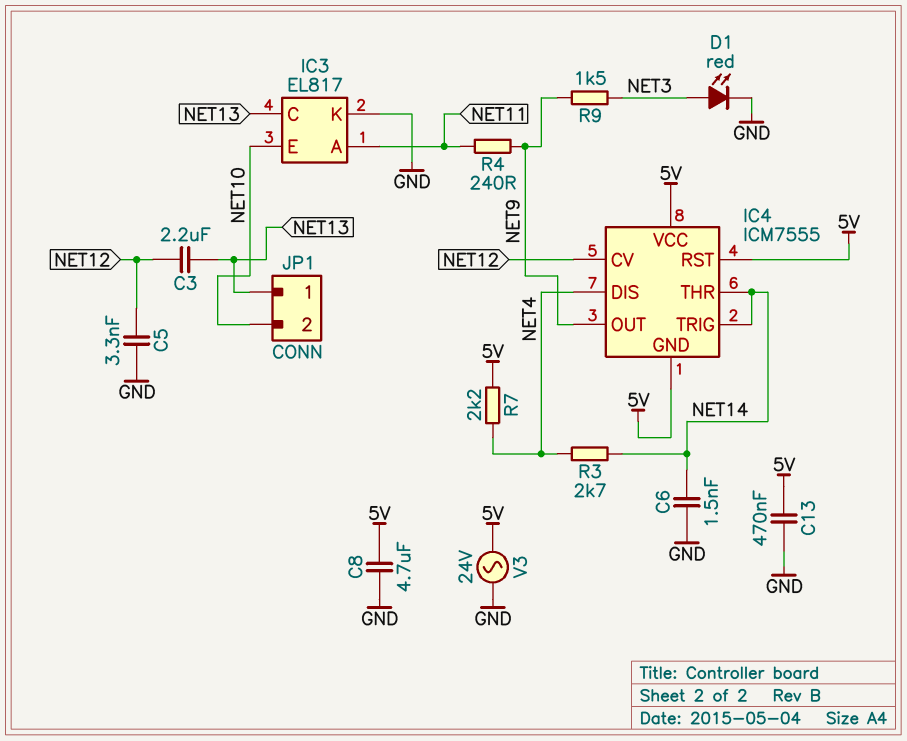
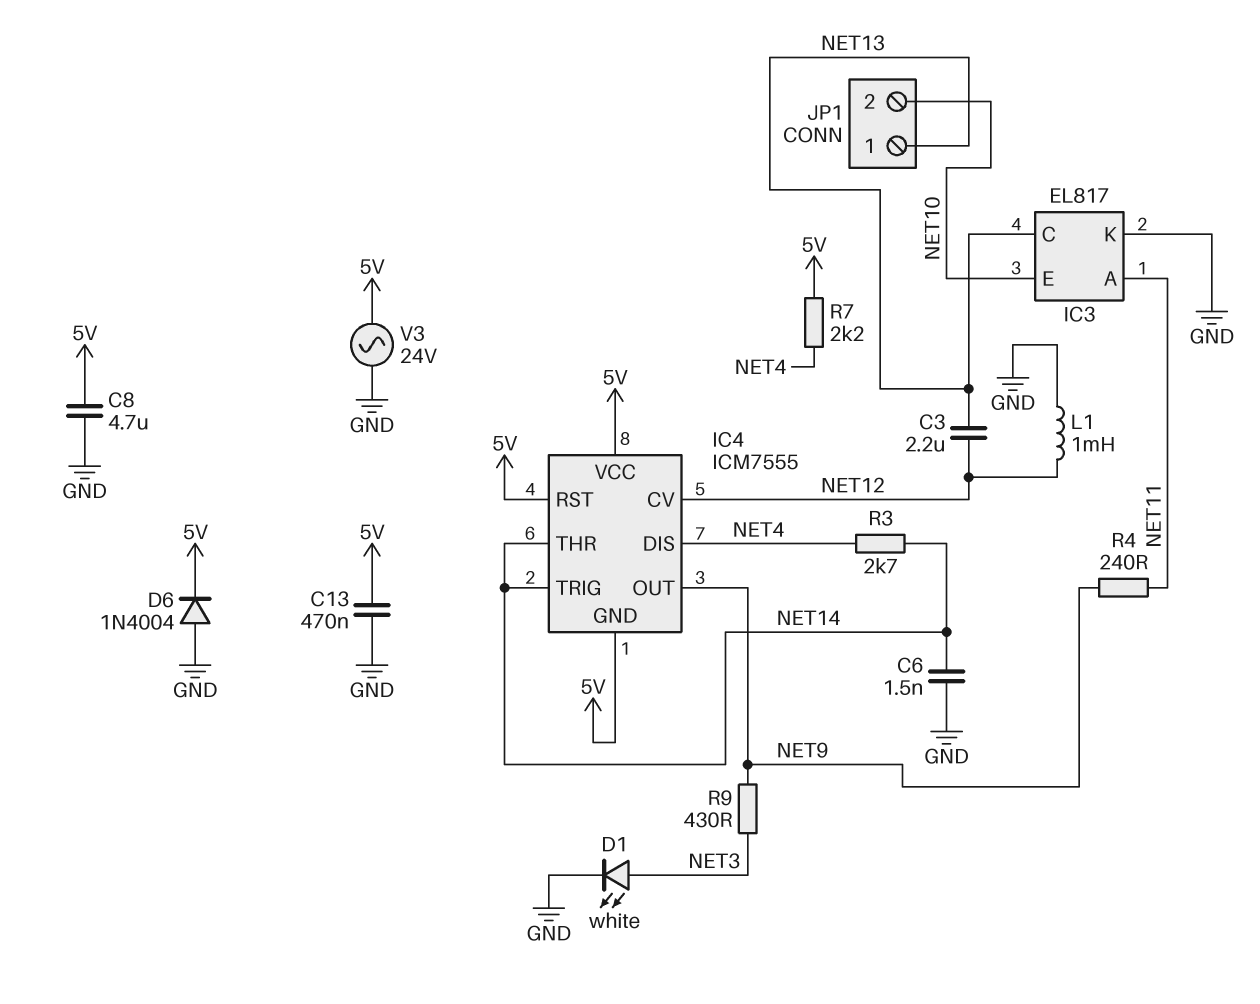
C5: 3.3nF (GND, NET12) -> none
D1: LED red (A NET3, K GND) -> LED white (A NET3, K GND)
D6: none -> diode 1N4004 (A GND, K 5V)
L1: none -> 1mH (GND, NET12)
R9: 1.5k (NET3, NET9) -> 430 (NET3, NET9)

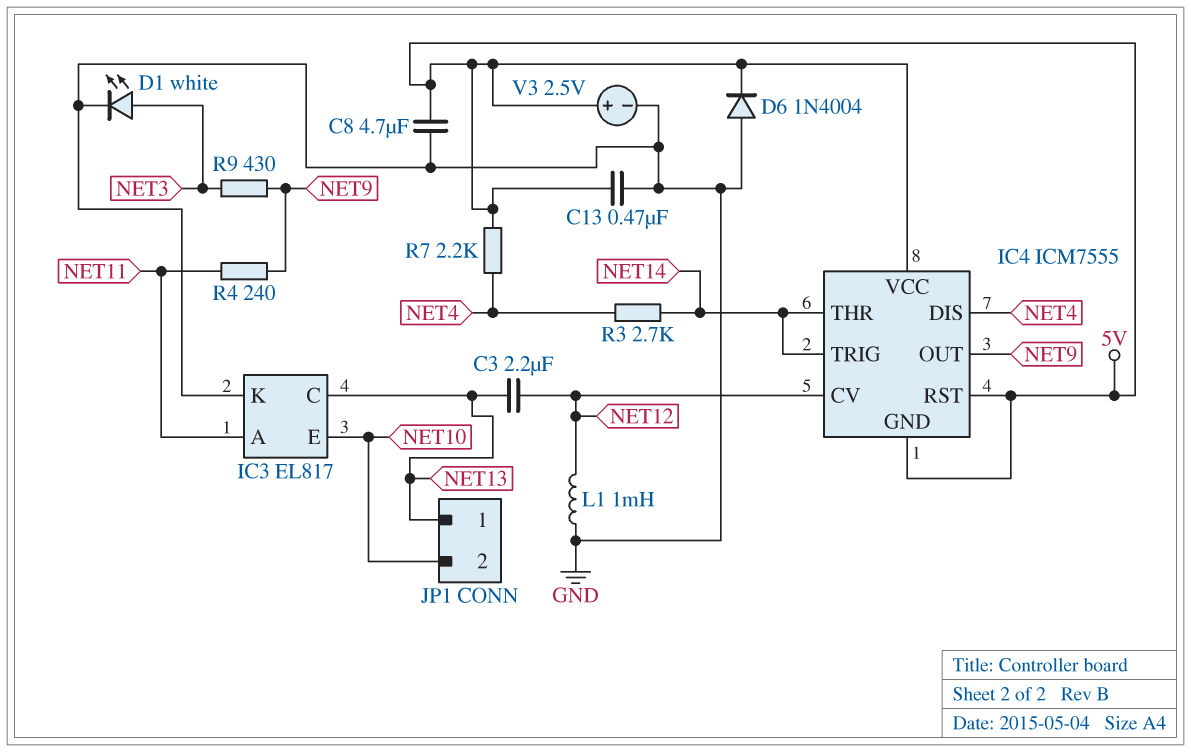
C6: 1.5nF (GND, NET14) -> none
V3: AC 24V (5V, GND) -> 2.5V (plus 5V, minus GND)

